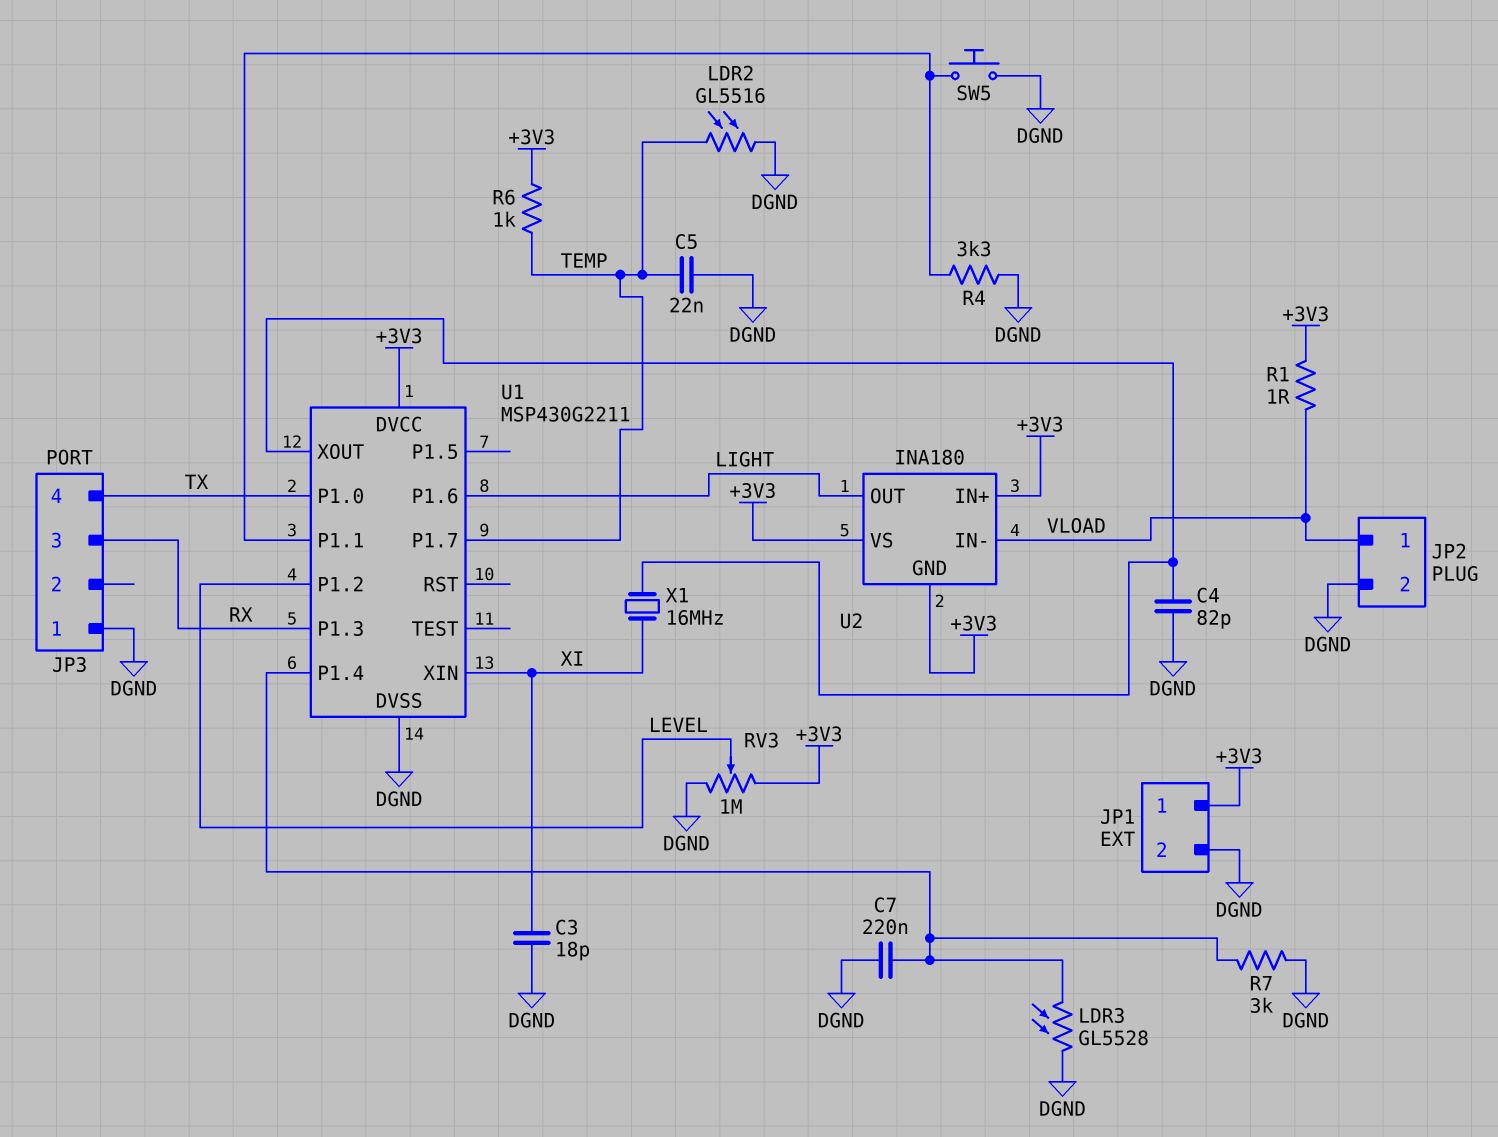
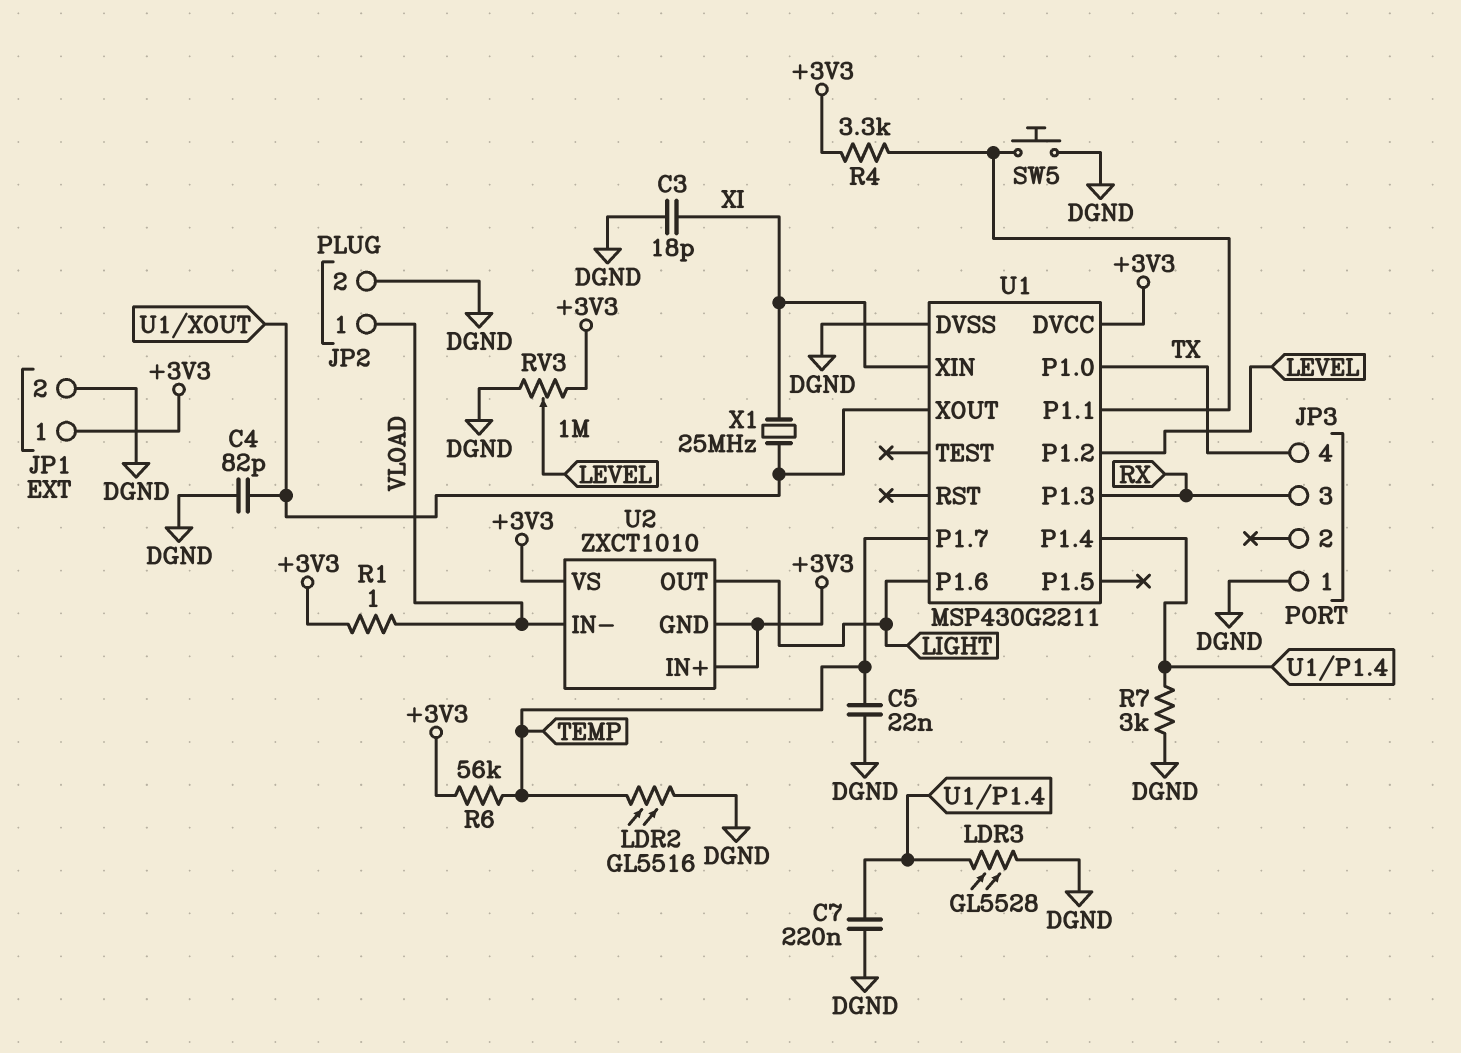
R4: 3.3k (DGND, U1/P1.1) -> 3.3k (+3V3, U1/P1.1)
R6: 1k (+3V3, TEMP) -> 56k (+3V3, TEMP)
U2: INA180 -> ZXCT1010
X1: 16MHz (U1/XOUT, XI) -> 25MHz (U1/XOUT, XI)

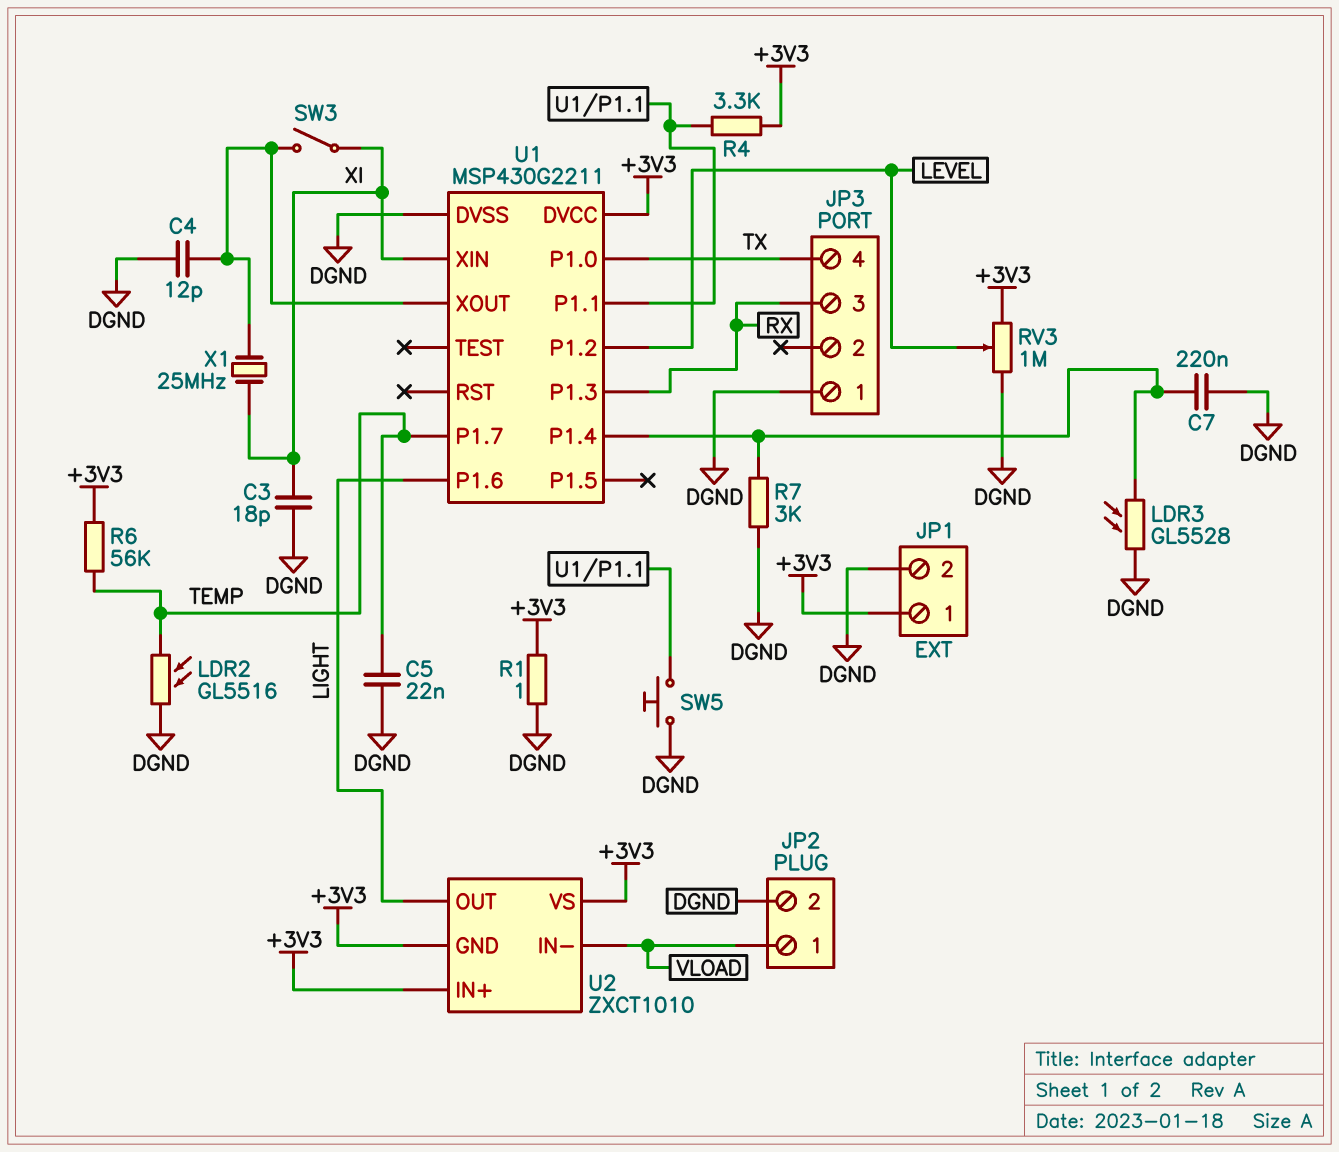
C4: 82pF (DGND, U1/XOUT) -> 12pF (DGND, U1/XOUT)
R1: 1 (+3V3, VLOAD) -> 1 (+3V3, DGND)
SW3: none -> switch (U1/XOUT, XI)

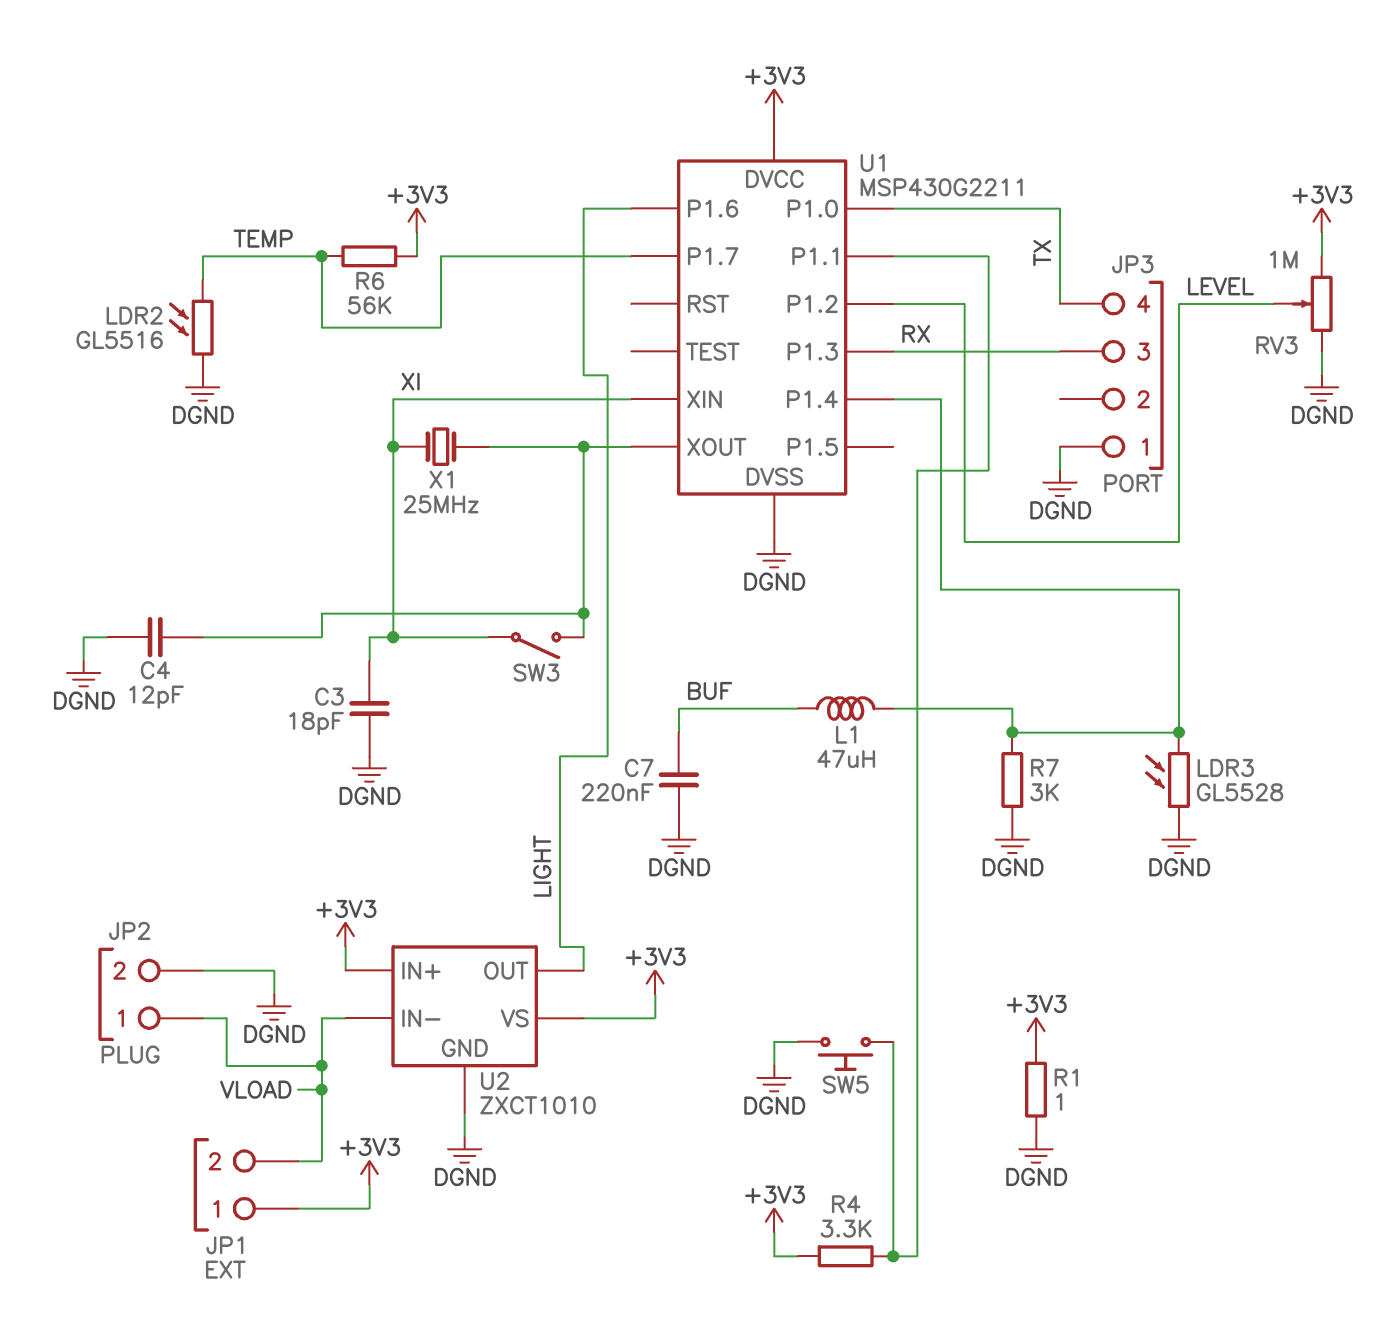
C5: 22nF (DGND, TEMP) -> none
C7: 220nF (DGND, U1/P1.4) -> 220nF (BUF, DGND)
JP1 pin 2: DGND -> VLOAD
L1: none -> 47uH (BUF, U1/P1.4)
U2 pin GND: +3V3 -> DGND

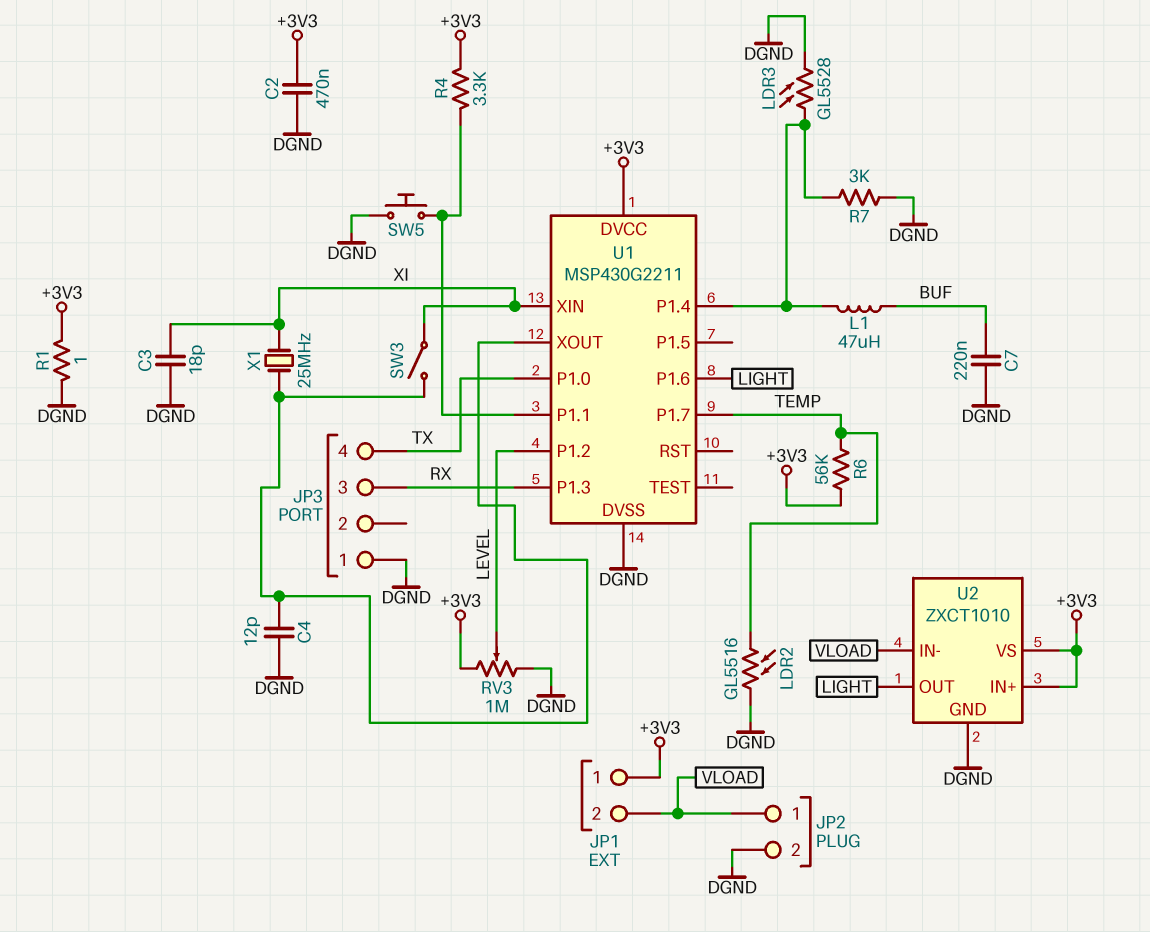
C2: none -> 470nF (+3V3, DGND)

